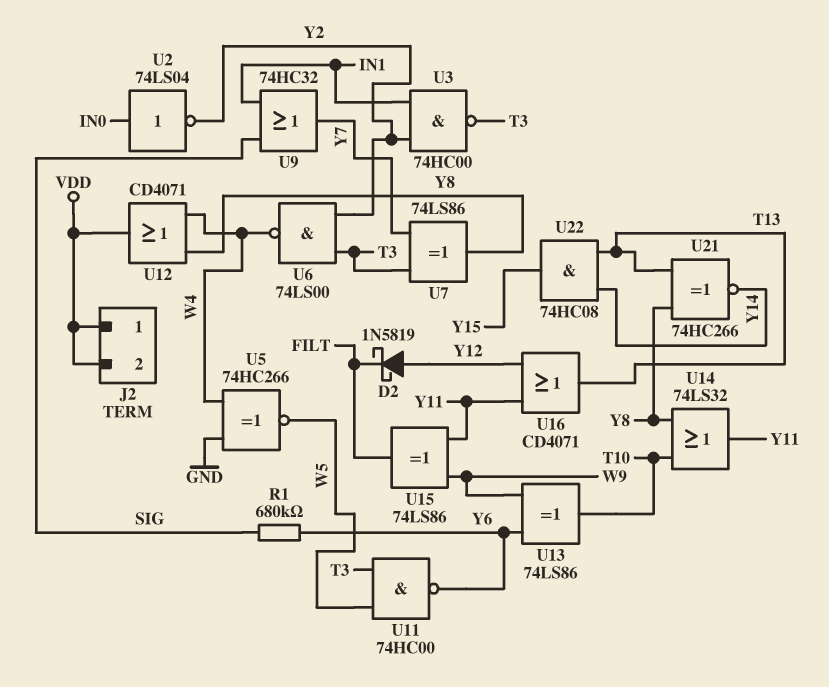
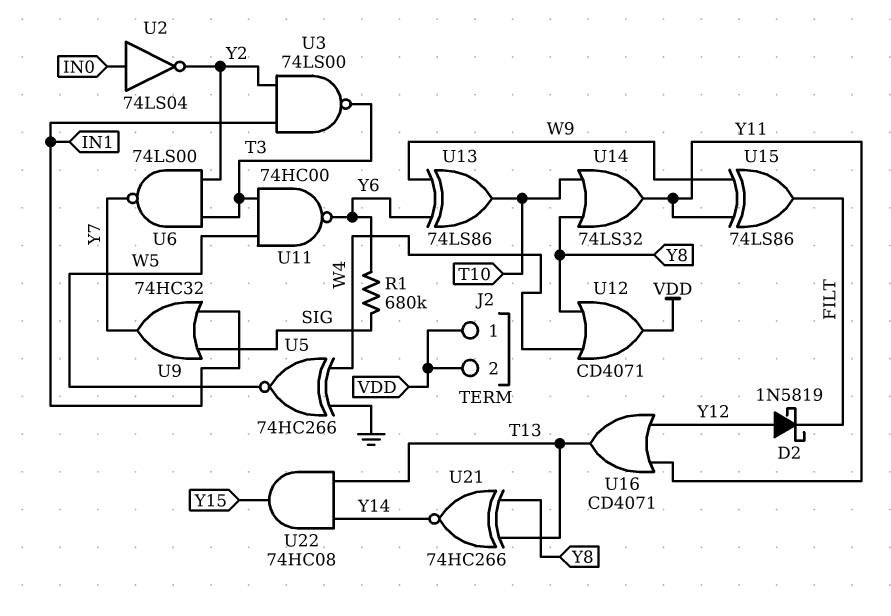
U3: NAND 74HC00 (in IN1, in Y2, out T3) -> NAND 74LS00 (in IN1, in Y2, out T3)
U6: NAND 74LS00 (in T3, in Y2, out W4) -> NAND 74LS00 (in T3, in Y2, out Y7)
U7: XOR 74LS86 (in T3, in Y7, out Y8) -> none

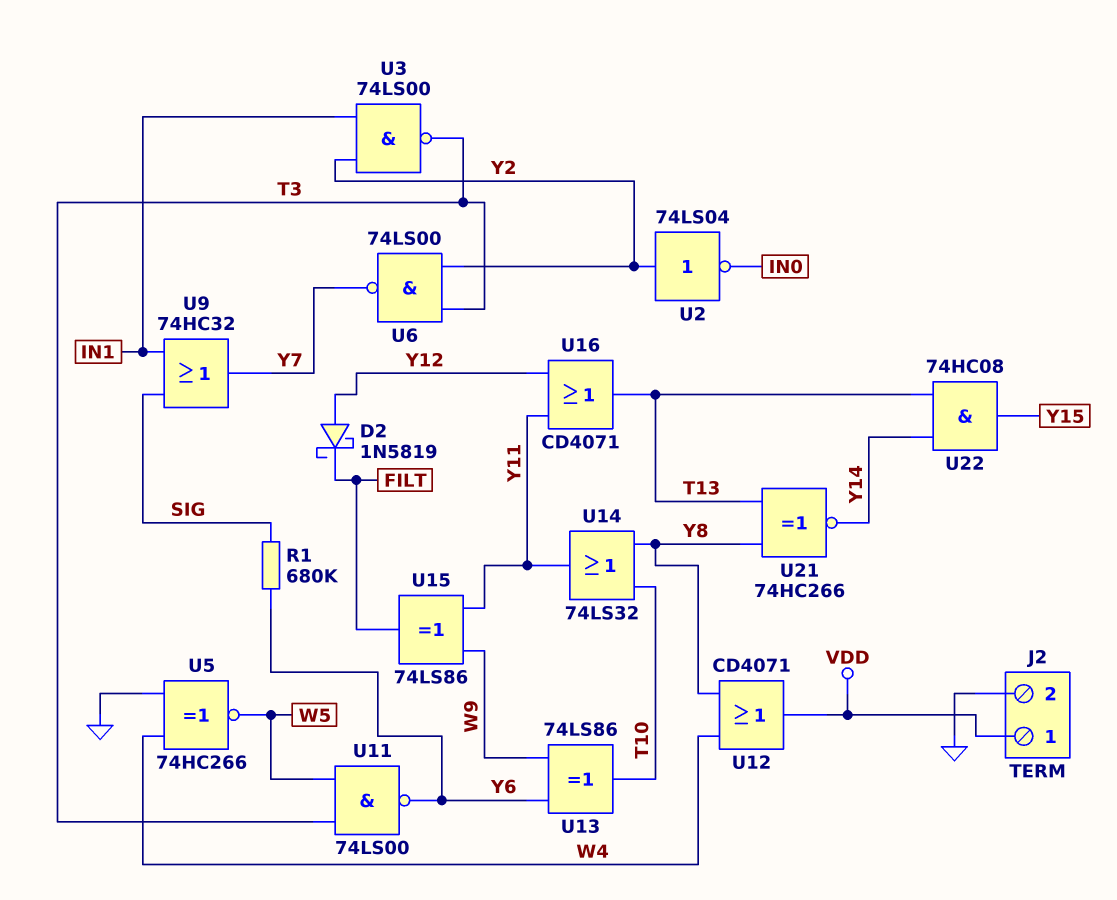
J2 pin 2: VDD -> GND
U2: NOT 74LS04 (in IN0, out Y2) -> NOT 74LS04 (in Y2, out IN0)
U11: NAND 74HC00 (in T3, in W5, out Y6) -> NAND 74LS00 (in T3, in W5, out Y6)

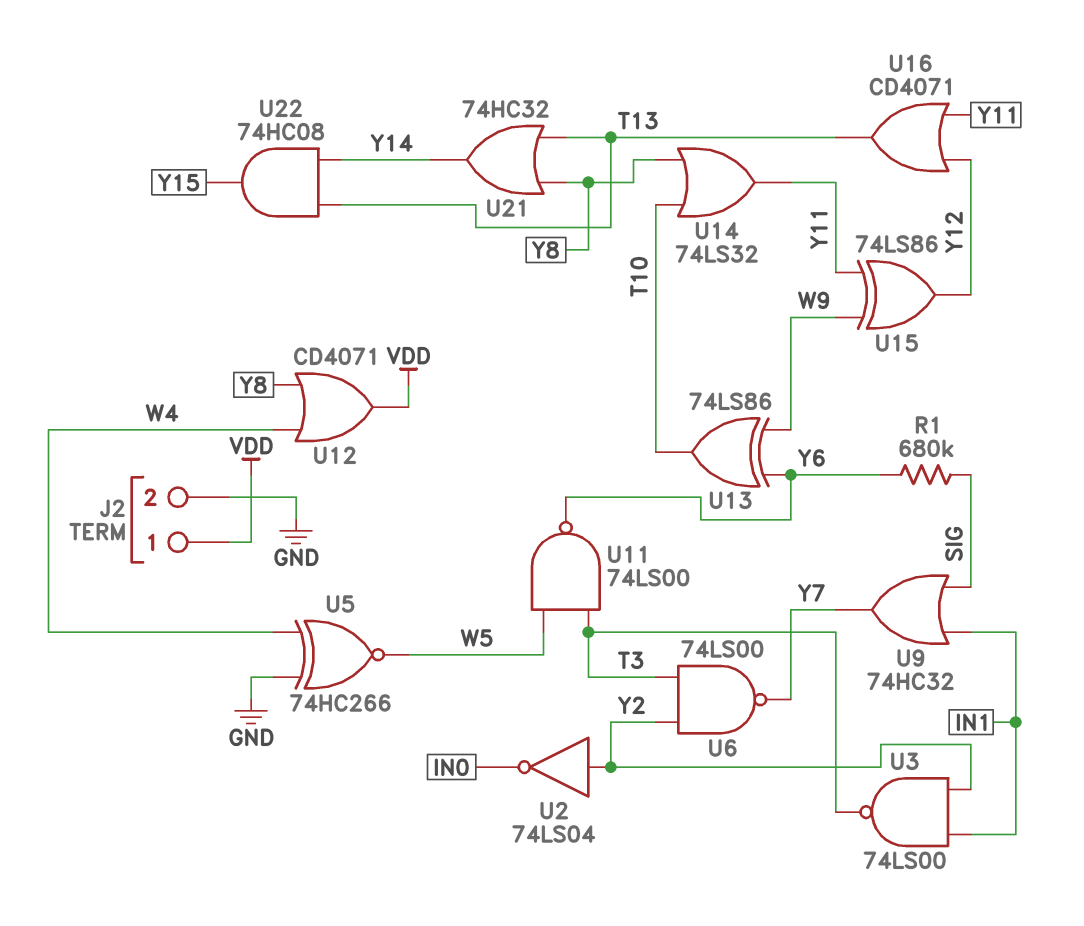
D2: schottky 1N5819 (A Y12, K FILT) -> none
U15: XOR 74LS86 (in W9, in Y11, out FILT) -> XOR 74LS86 (in W9, in Y11, out Y12)
U21: XNOR 74HC266 (in T13, in Y8, out Y14) -> OR 74HC32 (in T13, in Y8, out Y14)

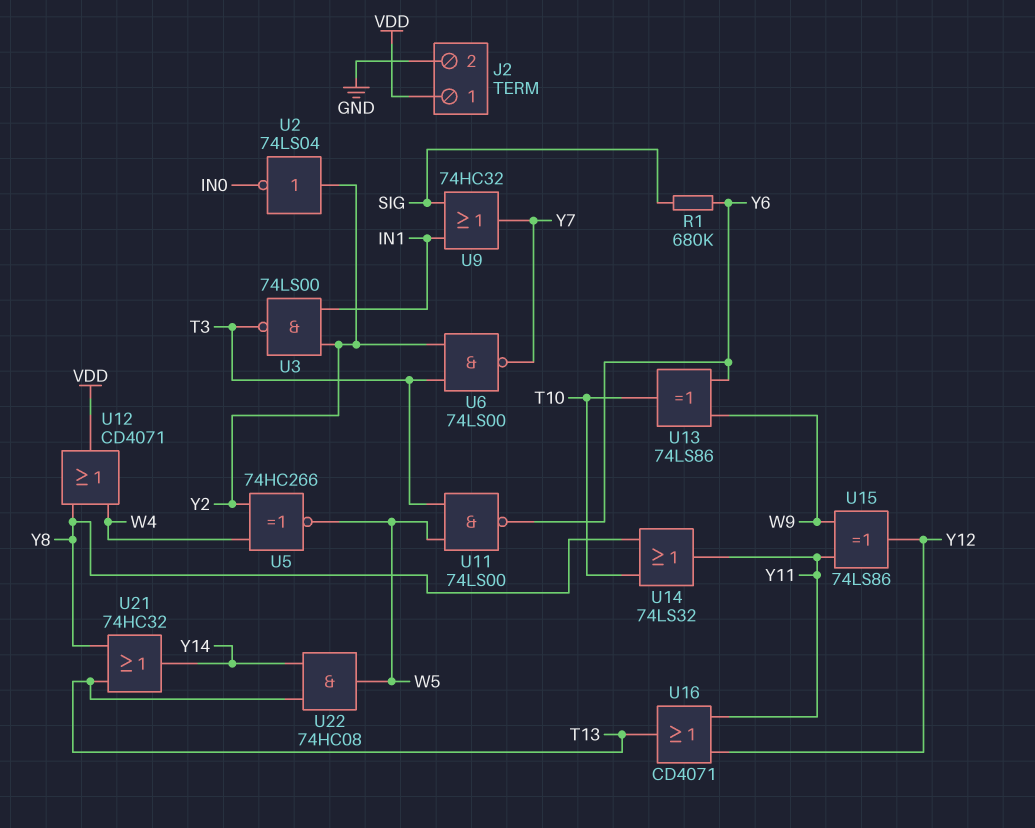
U5: XNOR 74HC266 (in GND, in W4, out W5) -> XNOR 74HC266 (in W4, in Y2, out W5)
U22: AND 74HC08 (in T13, in Y14, out Y15) -> AND 74HC08 (in T13, in Y14, out W5)

